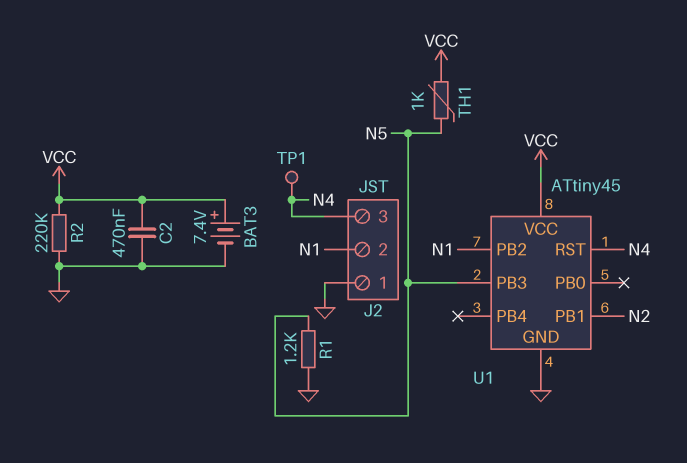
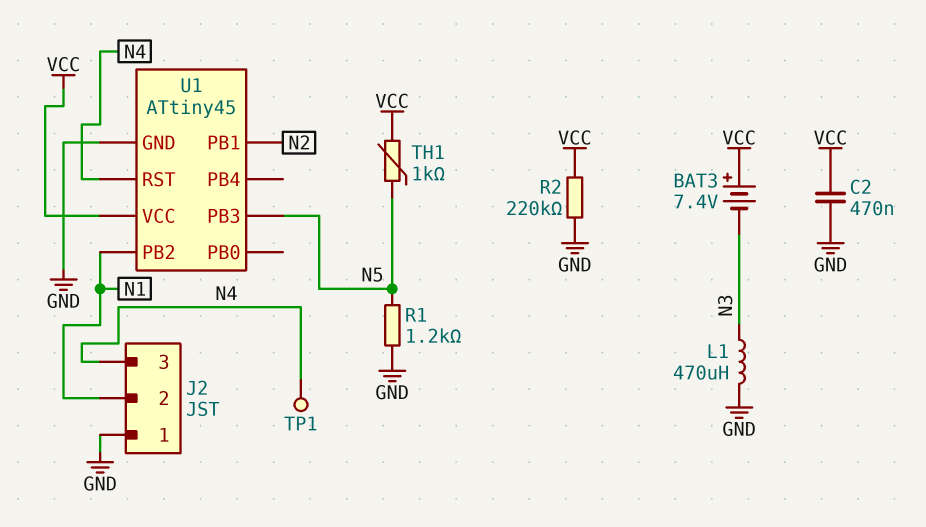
BAT3: 7.4V (plus VCC, minus GND) -> 7.4V (plus VCC, minus N3)
L1: none -> 470uH (GND, N3)

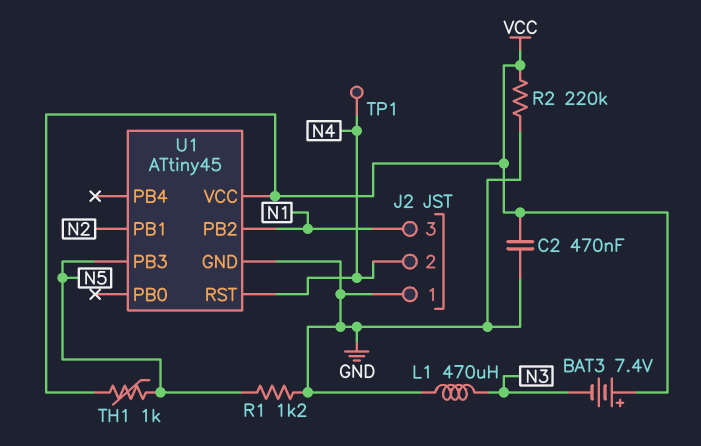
J2 pin 2: N1 -> N4
J2 pin 3: N4 -> N1

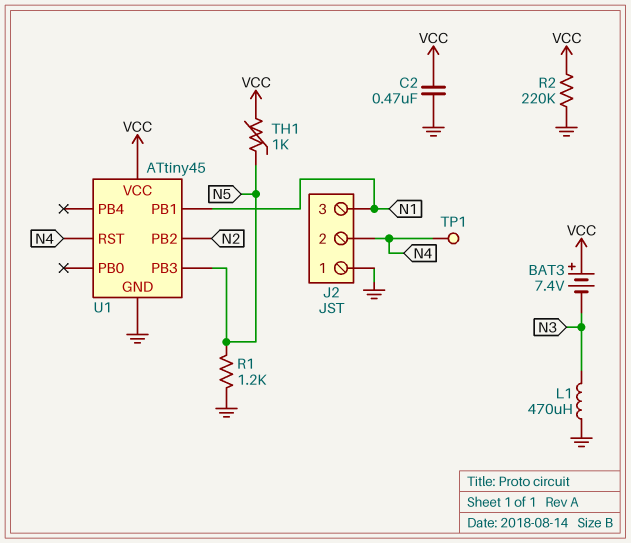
U1 pin PB1: N2 -> N1
U1 pin PB2: N1 -> N2

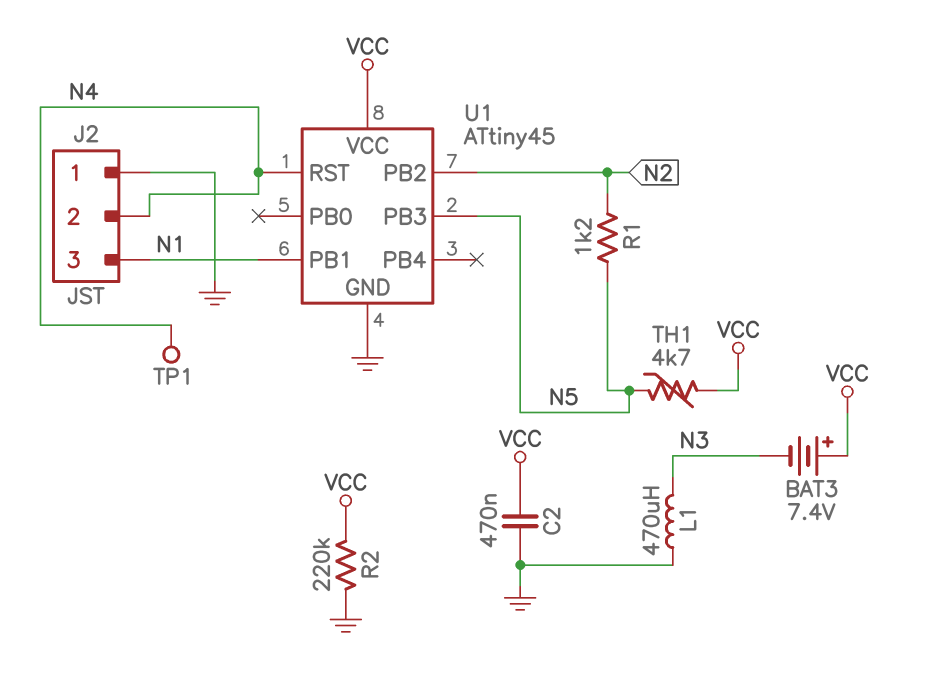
R1: 1.2k (GND, N5) -> 1.2k (N2, N5)
TH1: 1k (N5, VCC) -> 4.7k (N5, VCC)

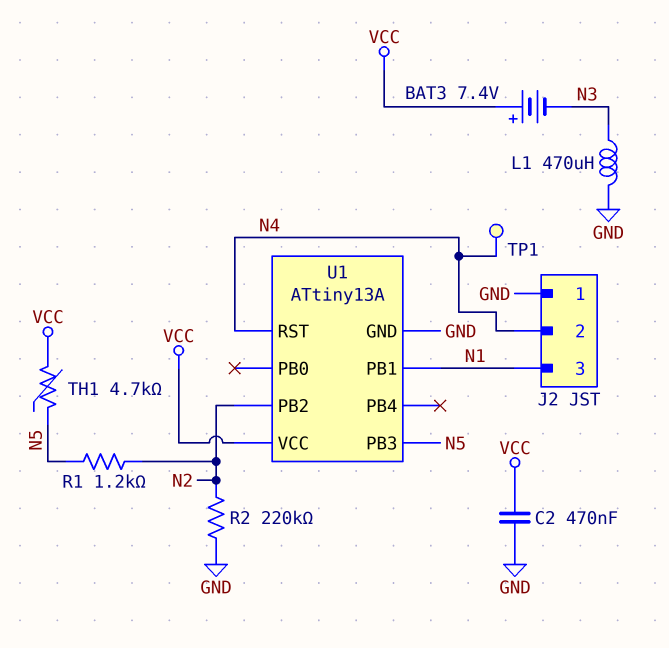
R2: 220k (GND, VCC) -> 220k (GND, N2)
U1: ATtiny45 -> ATtiny13A

